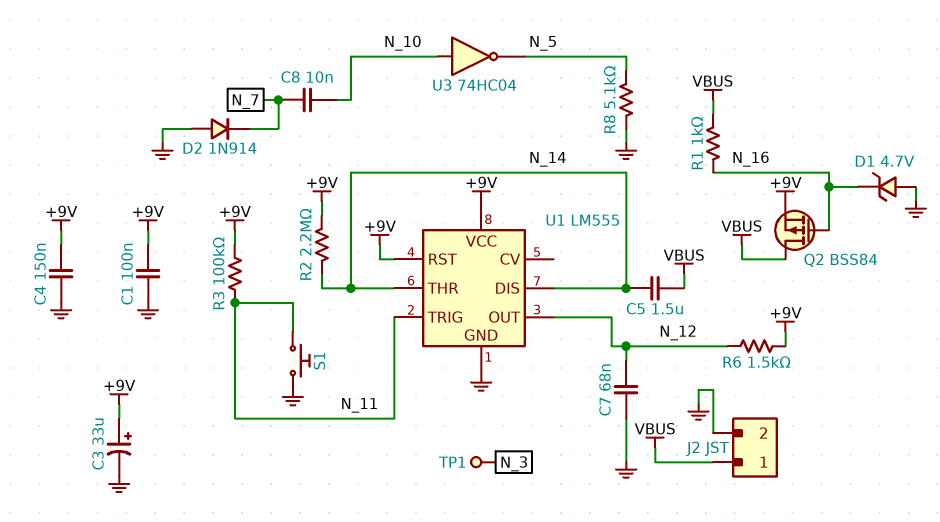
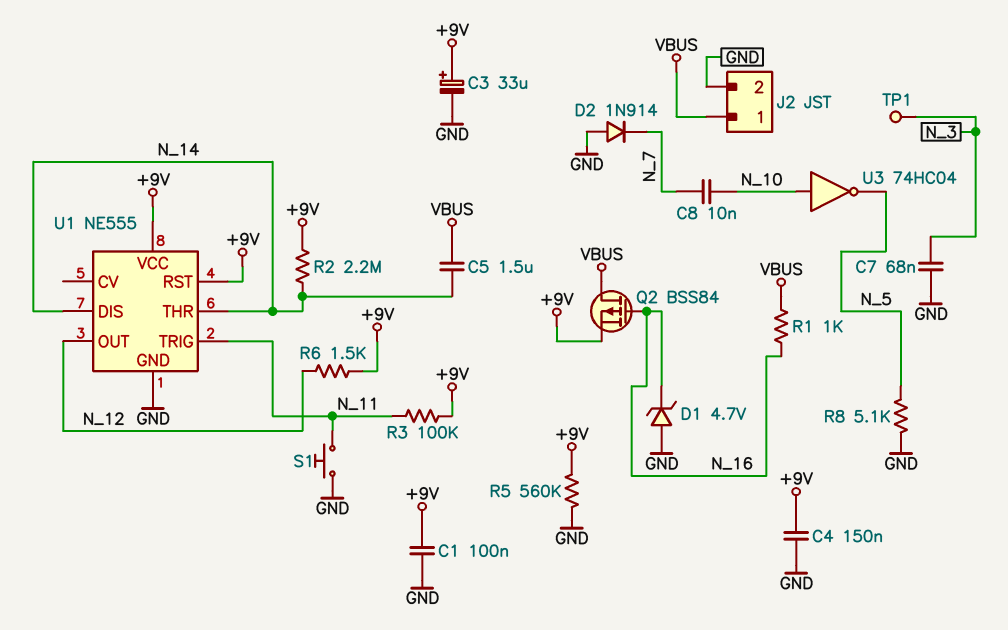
C7: 68nF (GND, N_12) -> 68nF (GND, N_3)
R5: none -> 560k (+9V, GND)
U1: LM555 -> NE555

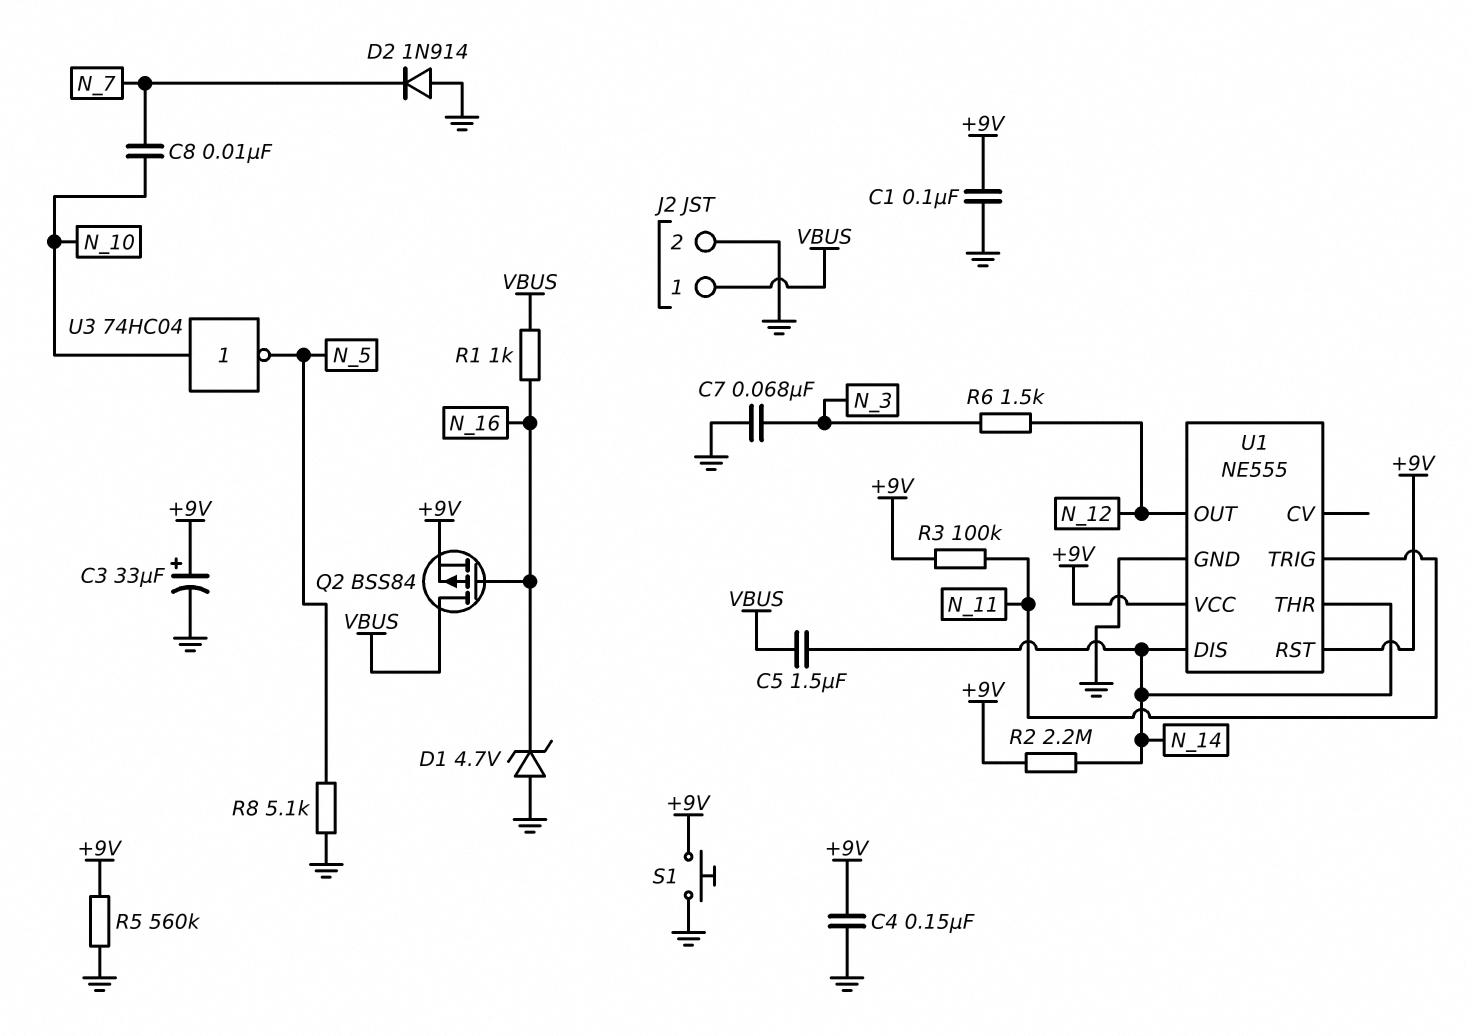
R6: 1.5k (+9V, N_12) -> 1.5k (N_3, N_12)
S1: button (GND, N_11) -> button (+9V, GND)
TP1: test point (N_3) -> none

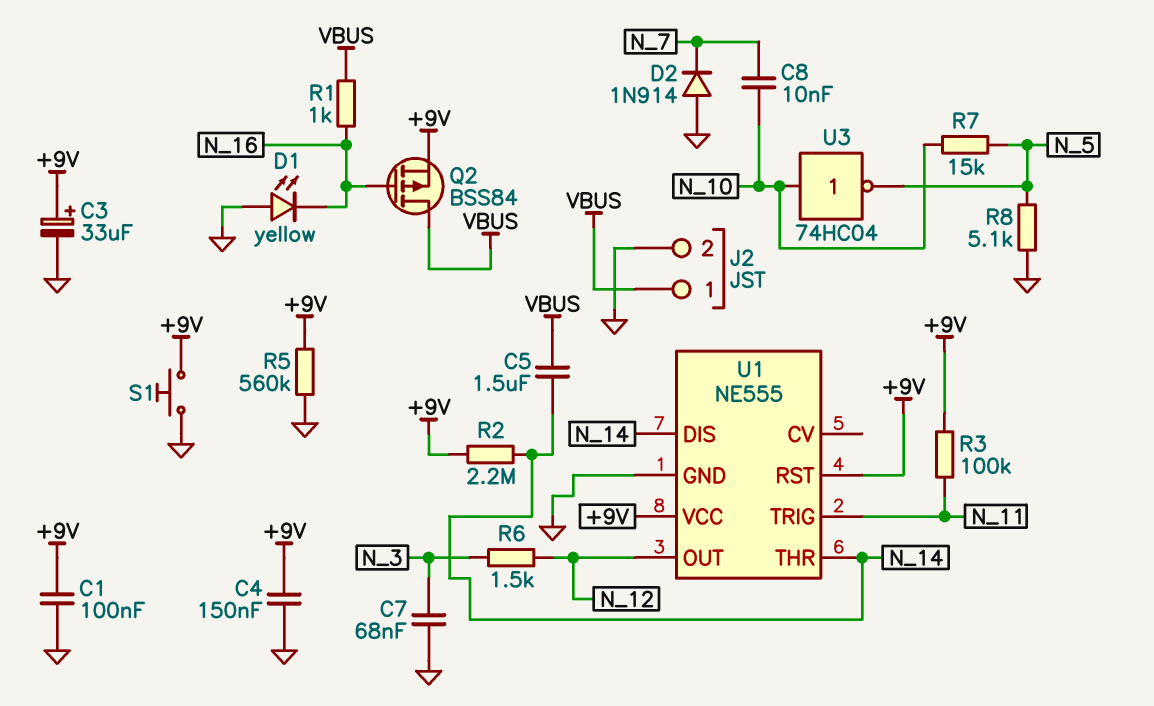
D1: zener 4.7V (A GND, K N_16) -> LED yellow (A GND, K N_16)
R7: none -> 15k (N_5, N_10)

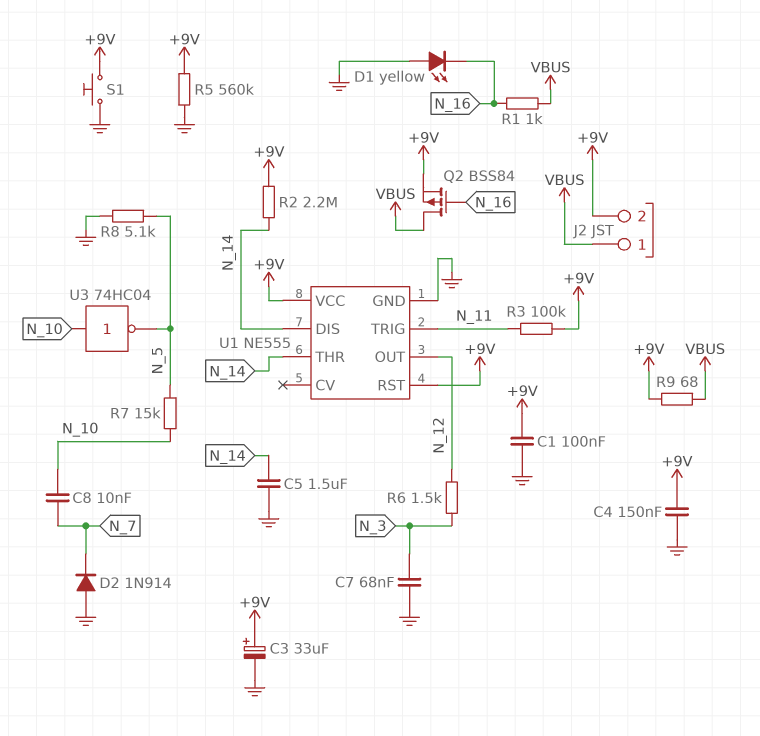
C5: 1.5uF (N_14, VBUS) -> 1.5uF (GND, N_14)
J2 pin 2: GND -> +9V
R9: none -> 68 (+9V, VBUS)

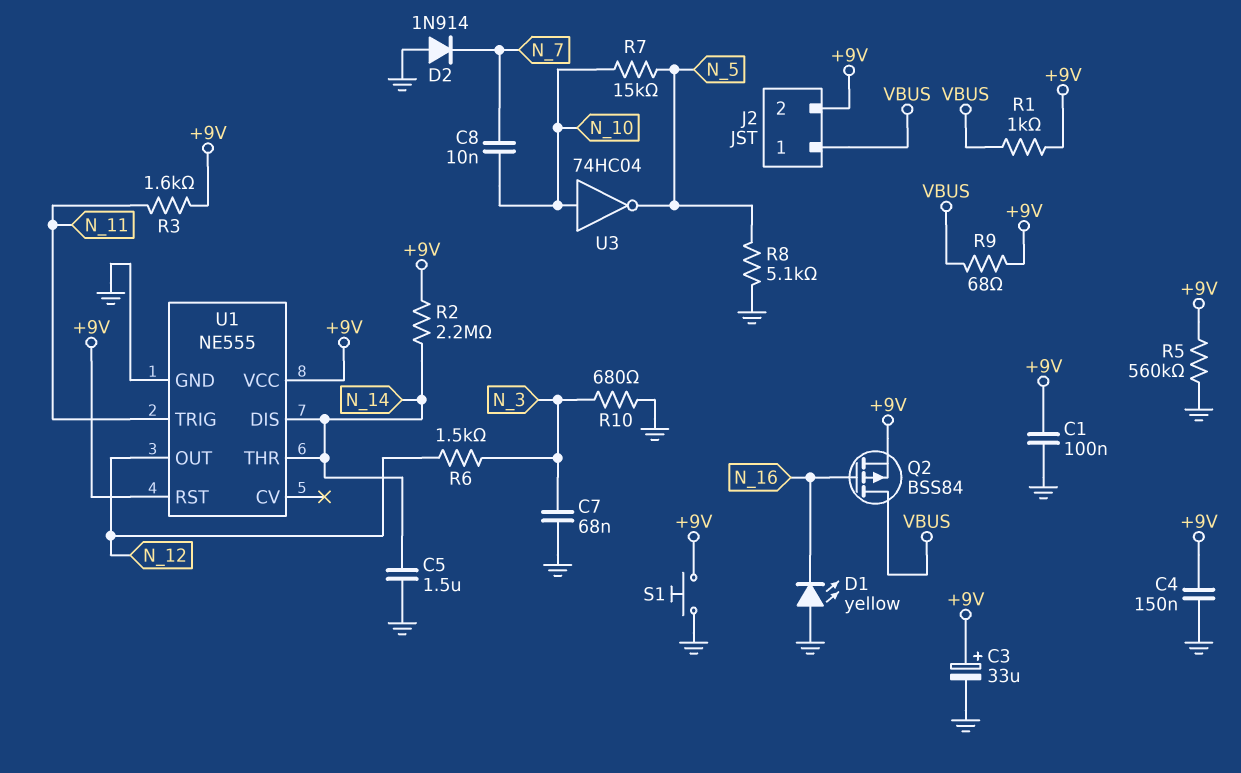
R1: 1k (N_16, VBUS) -> 1k (+9V, VBUS)
R3: 100k (+9V, N_11) -> 1.6k (+9V, N_11)
R10: none -> 680 (GND, N_3)

